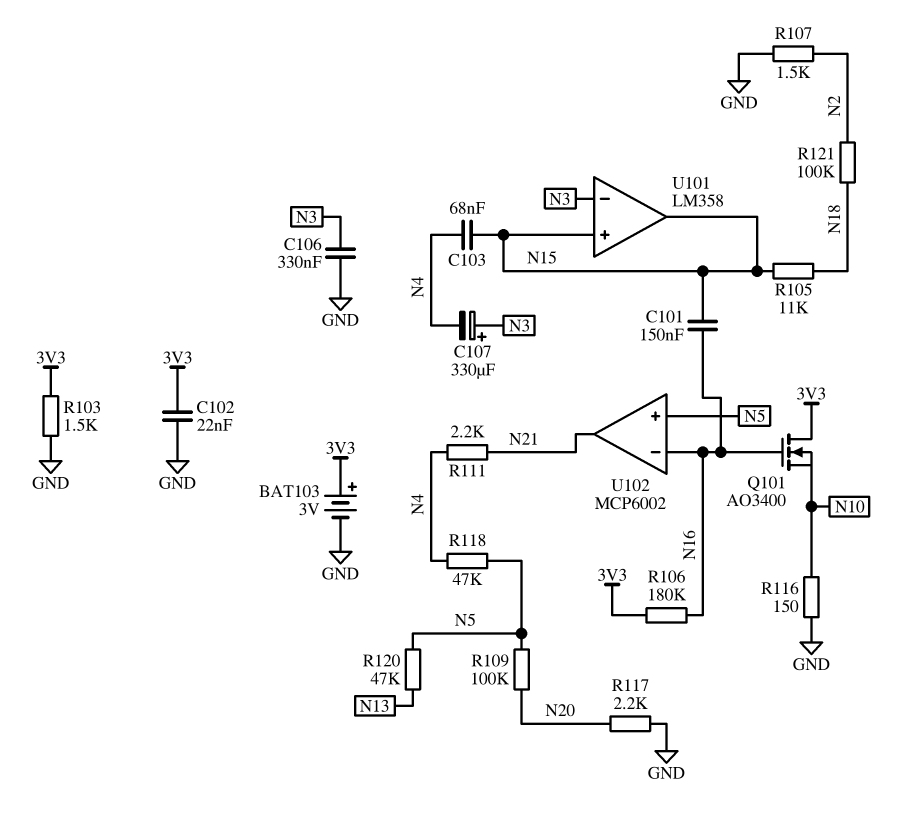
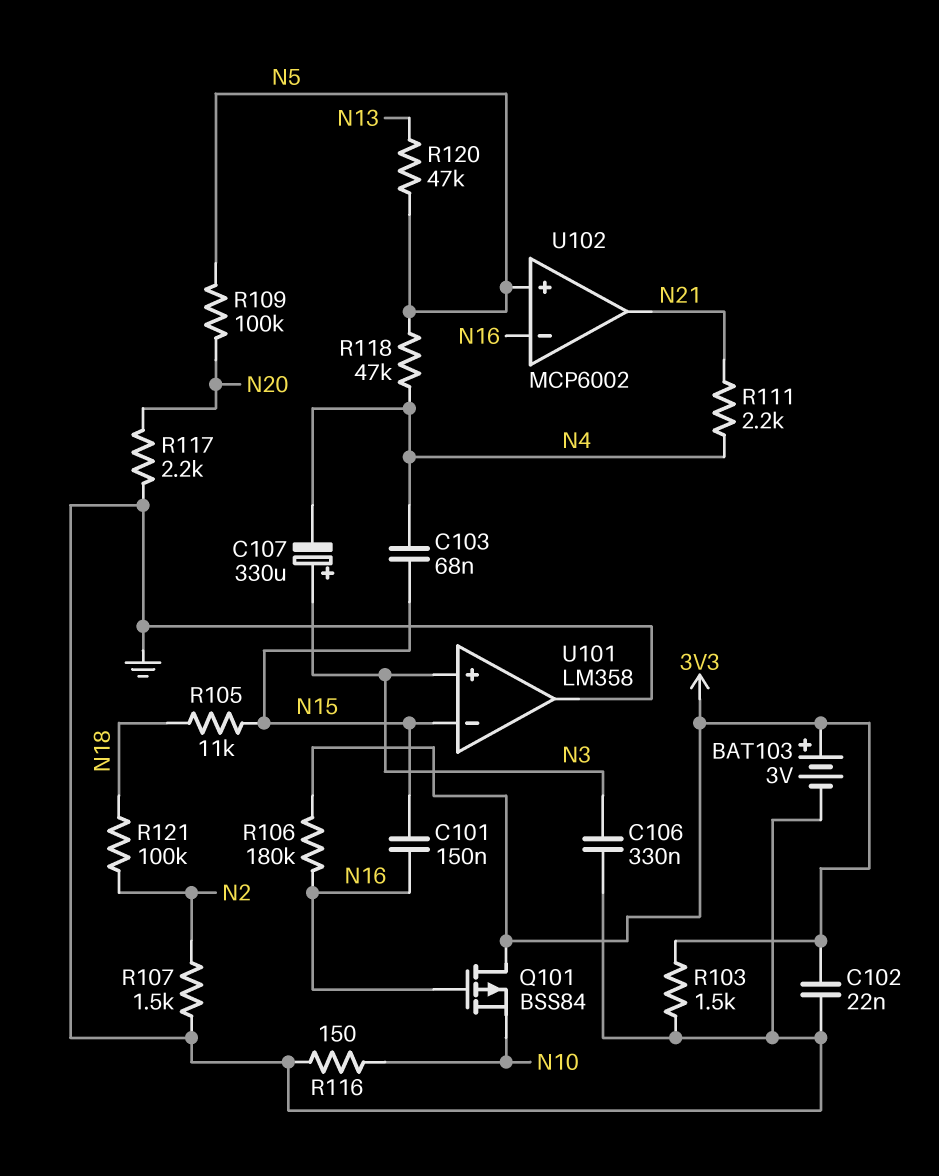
Q101: NMOS AO3400 (G N16, D 3V3, S N10) -> PMOS BSS84 (G N16, D 3V3, S N10)
U101 pin in+: N15 -> N3
U101 pin in-: N3 -> N15
U101 pin out: N15 -> GND

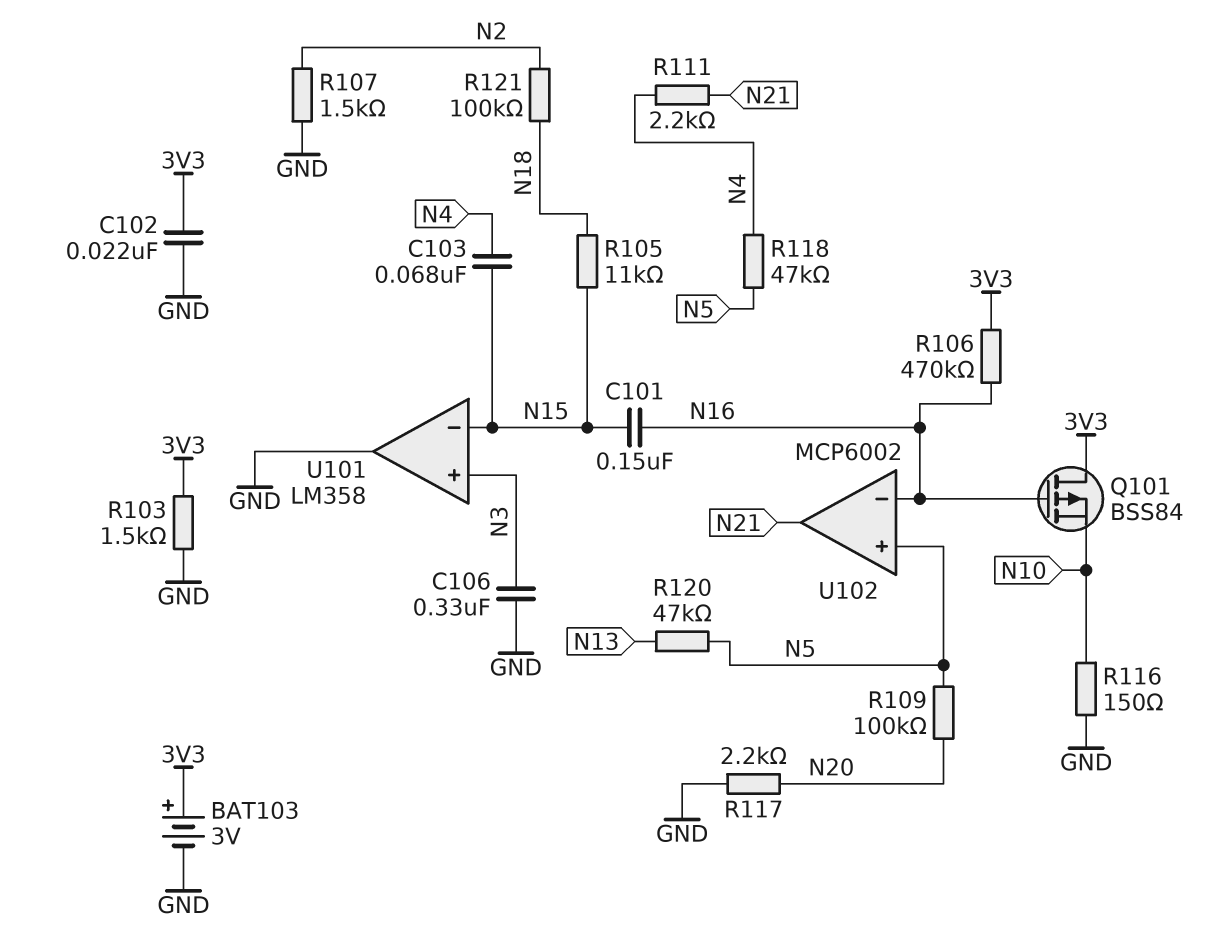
C107: 330uF (plus N3, minus N4) -> none
R106: 180k (3V3, N16) -> 470k (3V3, N16)

